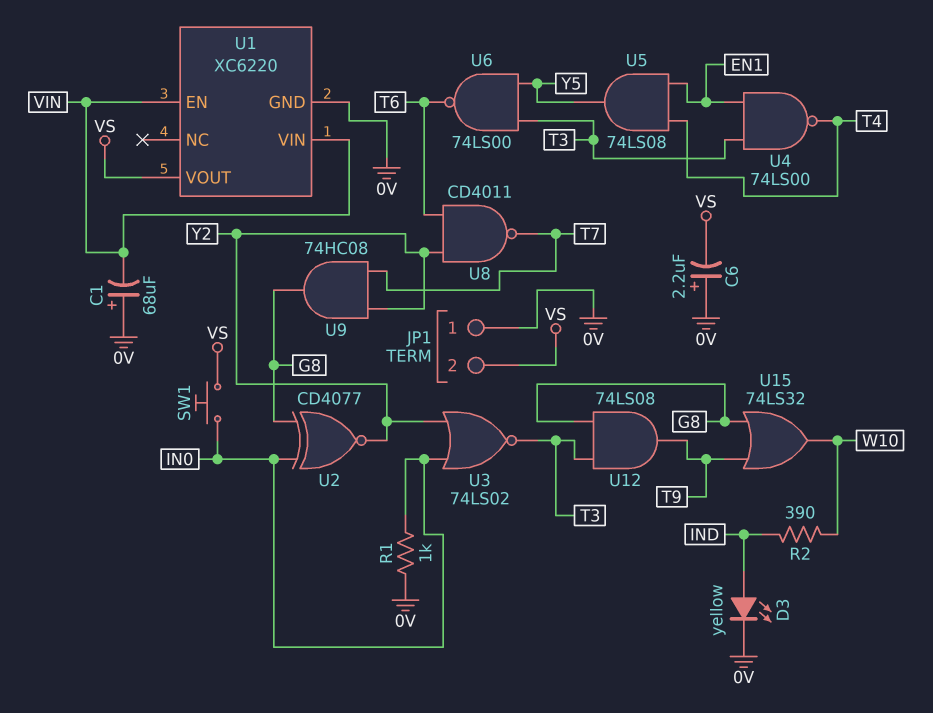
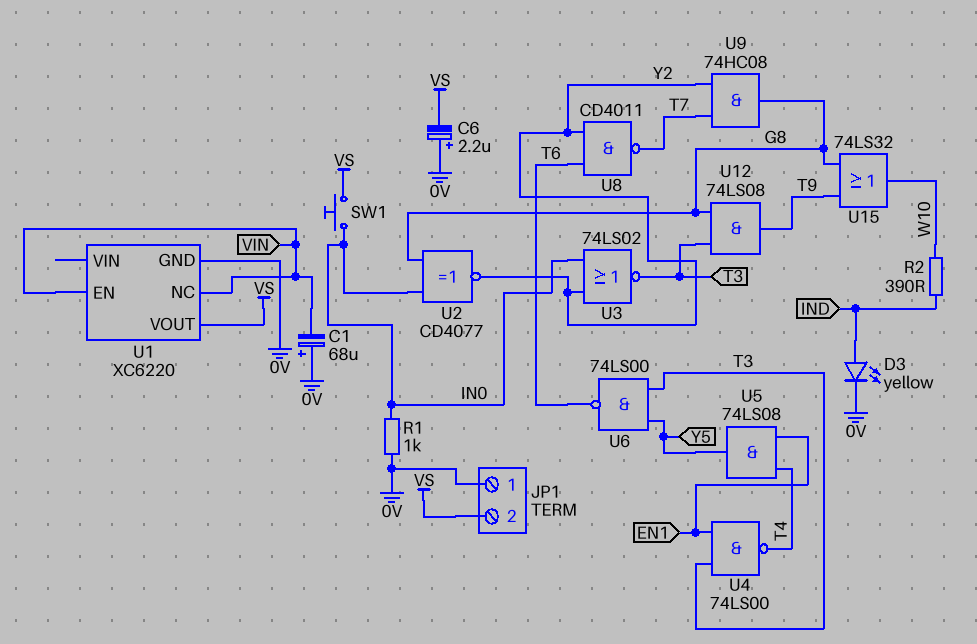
U1 pin NC: none -> VIN
U1 pin VIN: VIN -> none

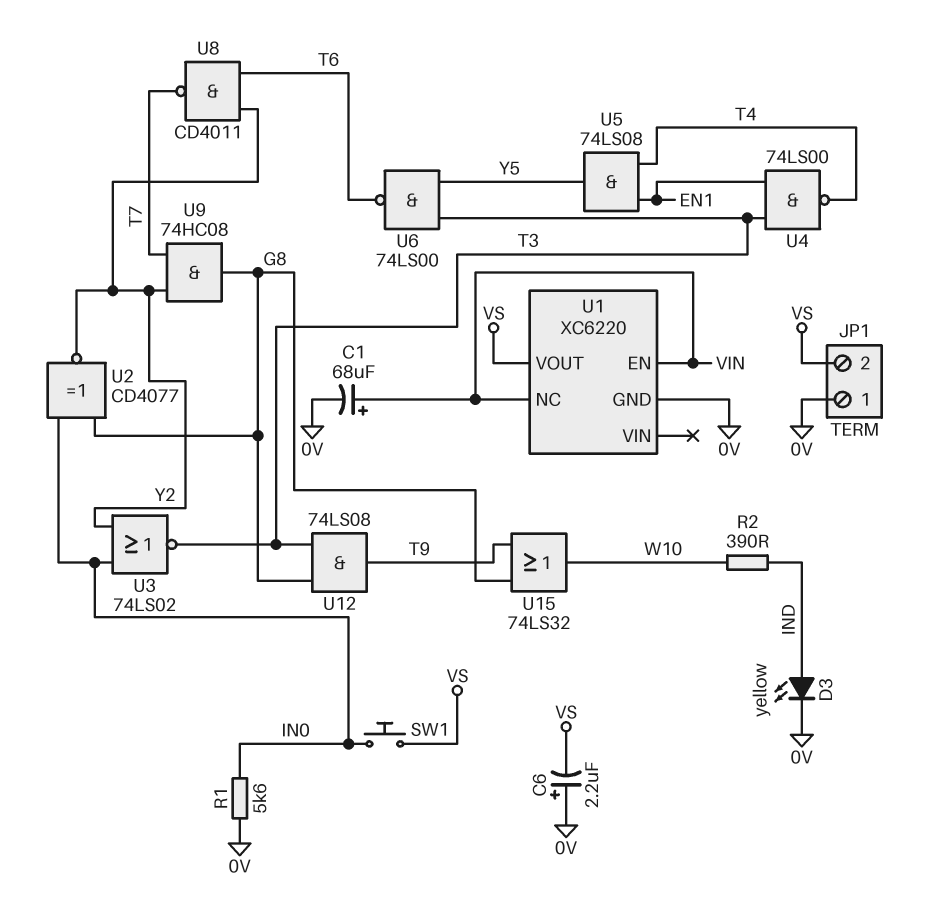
C1: 68uF (plus 0V, minus VIN) -> 68uF (plus VIN, minus 0V)
R1: 1k (0V, IN0) -> 5.6k (0V, IN0)

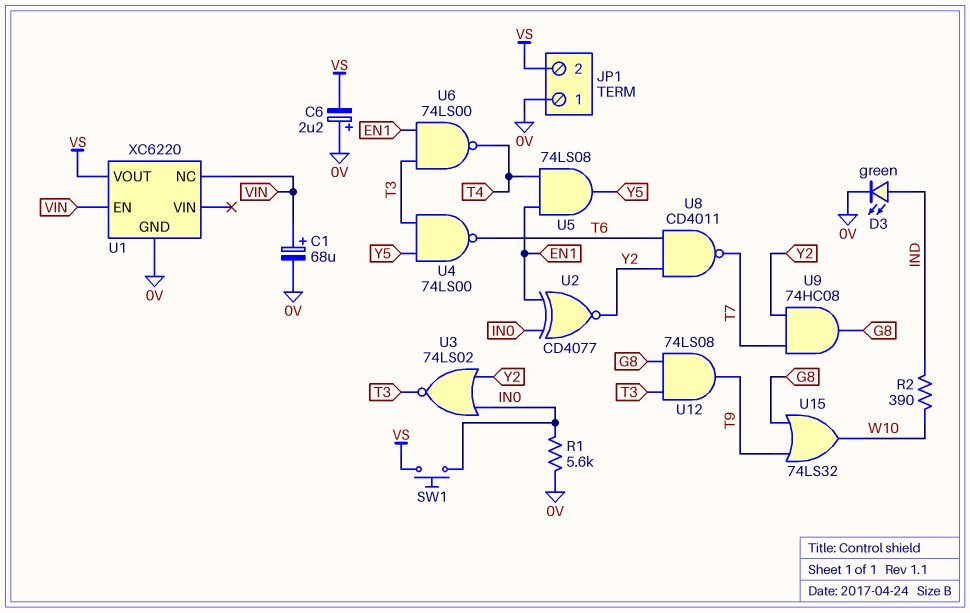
D3: LED yellow (A IND, K 0V) -> LED green (A IND, K 0V)
U2: XNOR CD4077 (in G8, in IN0, out Y2) -> XNOR CD4077 (in EN1, in IN0, out Y2)
U4: NAND 74LS00 (in EN1, in T3, out T4) -> NAND 74LS00 (in T3, in Y5, out T6)
U6: NAND 74LS00 (in T3, in Y5, out T6) -> NAND 74LS00 (in EN1, in T3, out T4)

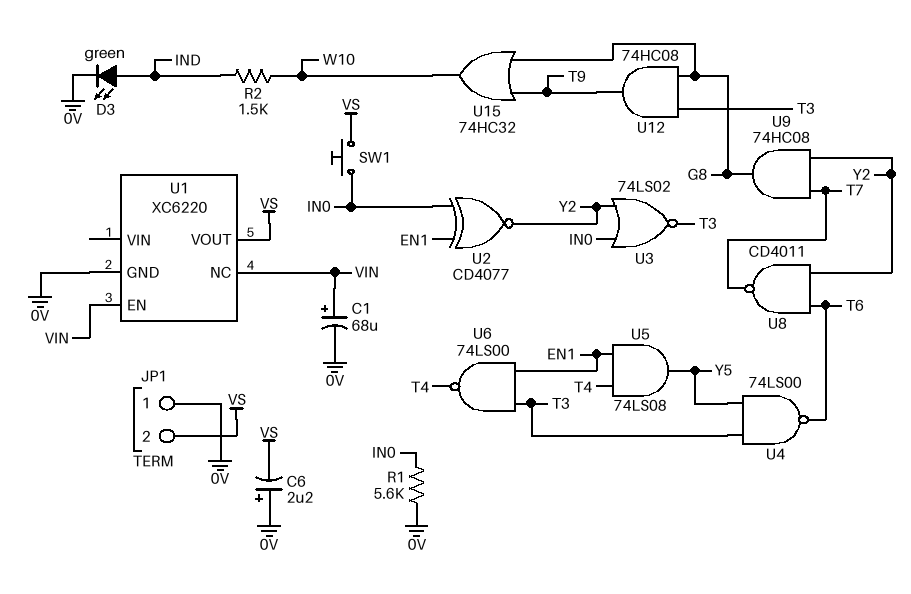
R2: 390 (IND, W10) -> 1.5k (IND, W10)
U12: AND 74LS08 (in G8, in T3, out T9) -> AND 74HC08 (in G8, in T3, out T9)
U15: OR 74LS32 (in G8, in T9, out W10) -> OR 74HC32 (in G8, in T9, out W10)

